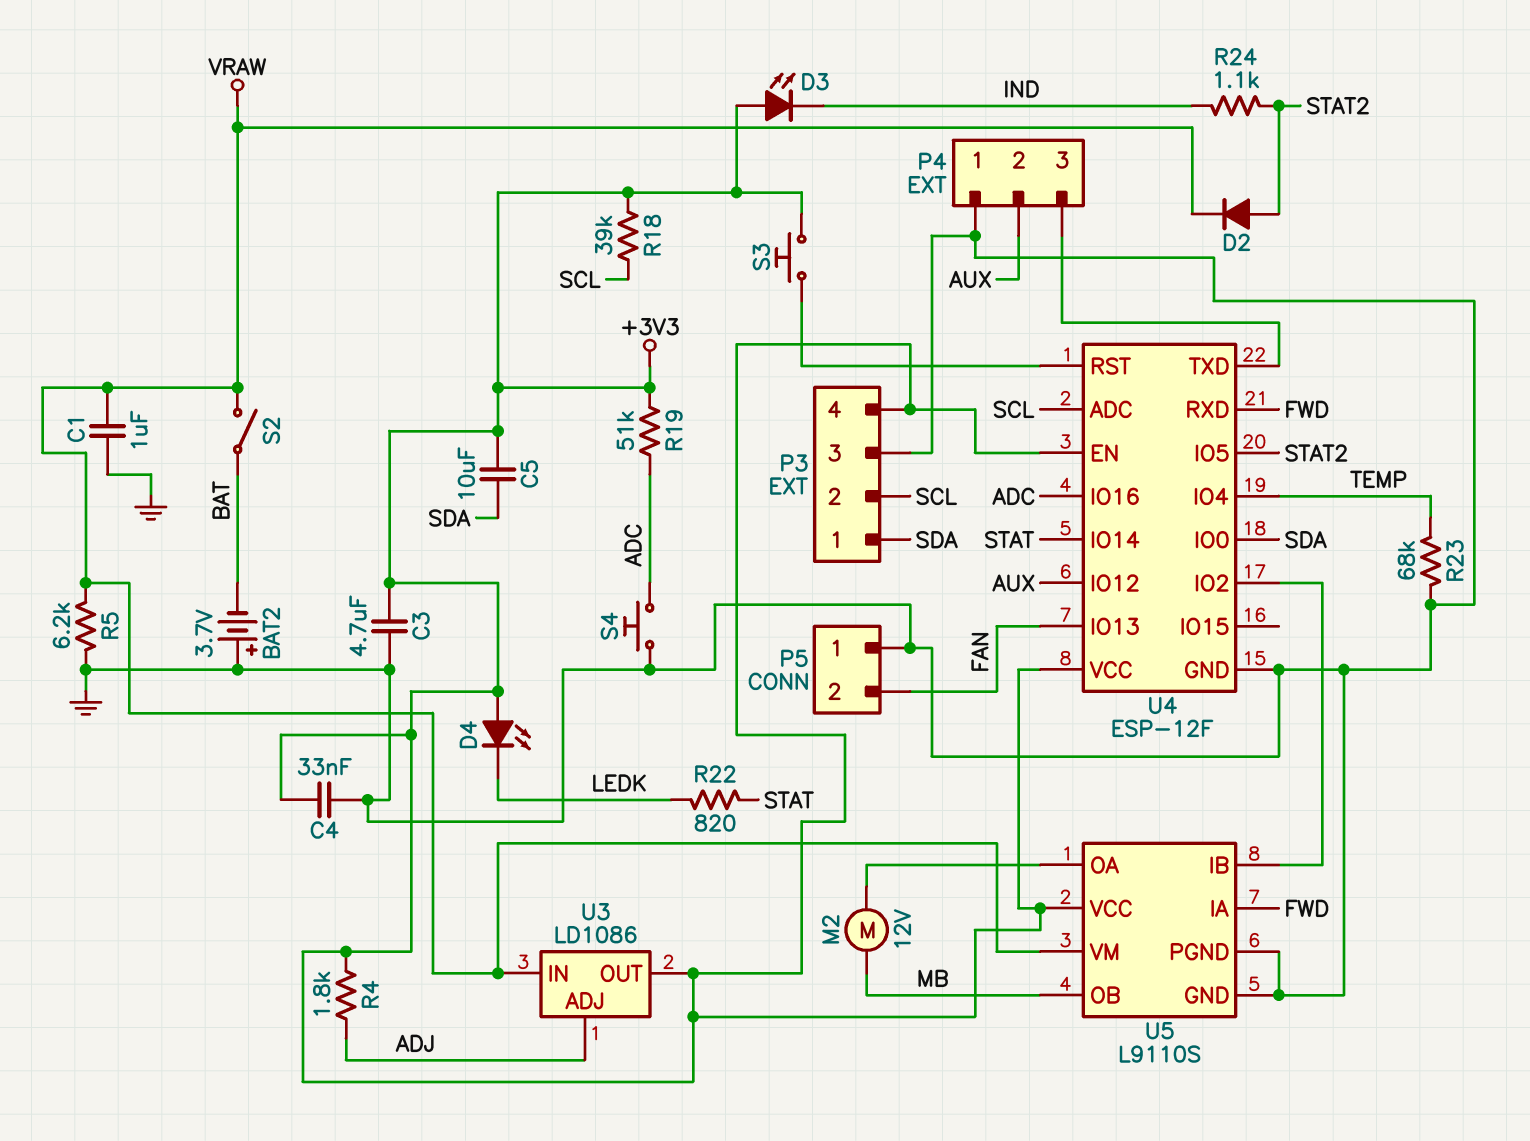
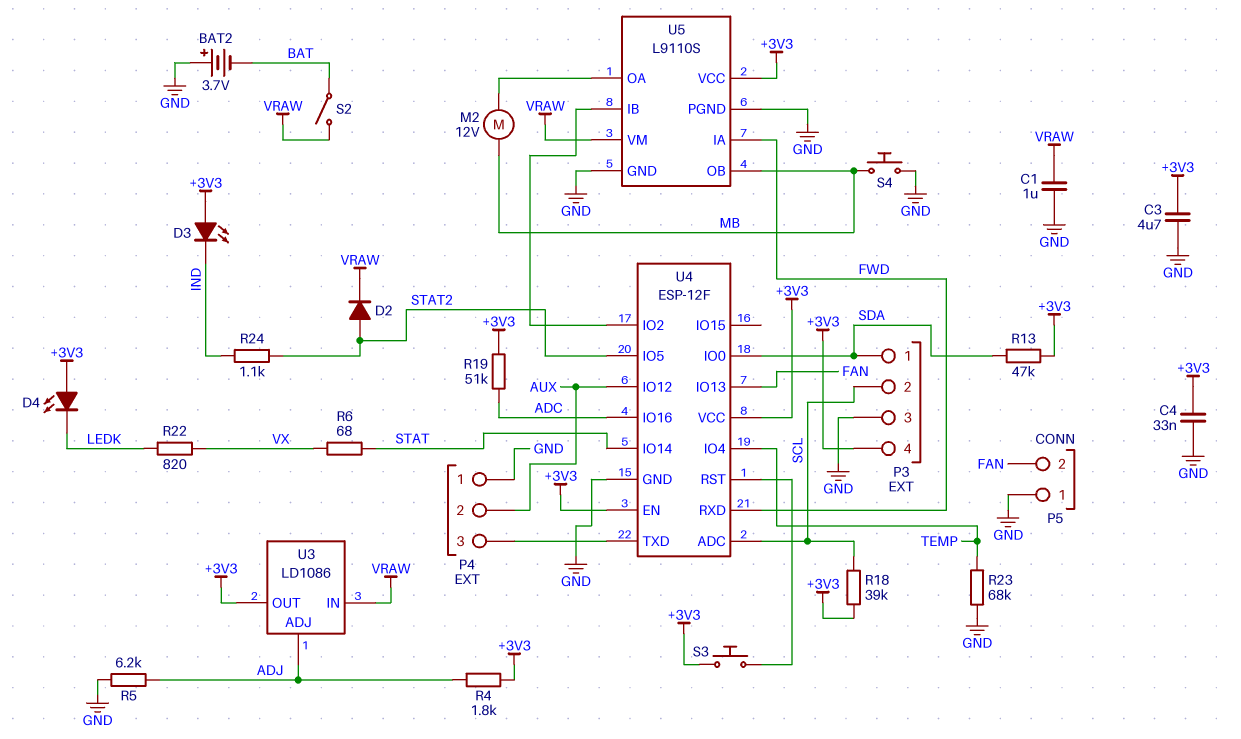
C5: 10uF (+3V3, SDA) -> none
R5: 6.2k (GND, VRAW) -> 6.2k (ADJ, GND)
R6: none -> 68 (STAT, VX)
R13: none -> 47k (+3V3, SDA)
R22: 820 (LEDK, STAT) -> 820 (LEDK, VX)
S4: button (ADC, GND) -> button (GND, MB)

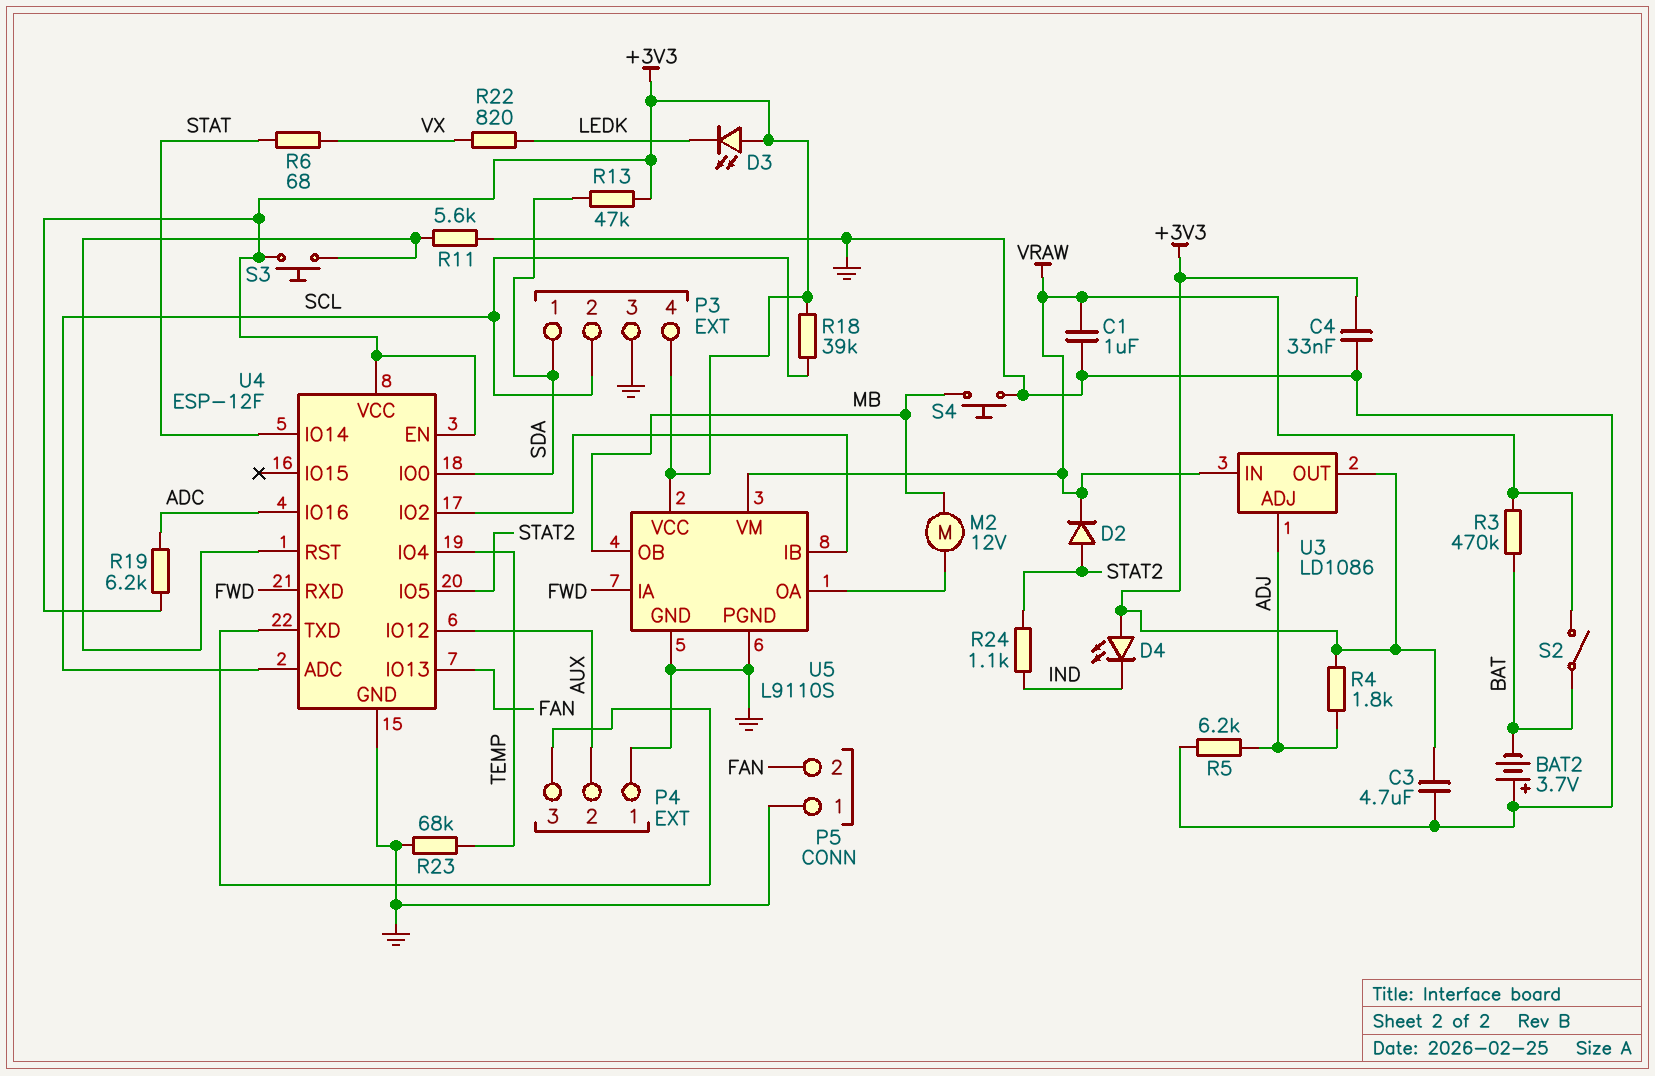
D3: LED (A +3V3, K IND) -> LED (A +3V3, K LEDK)
D4: LED (A +3V3, K LEDK) -> LED (A +3V3, K IND)
R3: none -> 470k (BAT, VRAW)
R11: none -> 5.6k (GND, U4/RST)
R19: 51k (+3V3, ADC) -> 6.2k (+3V3, ADC)

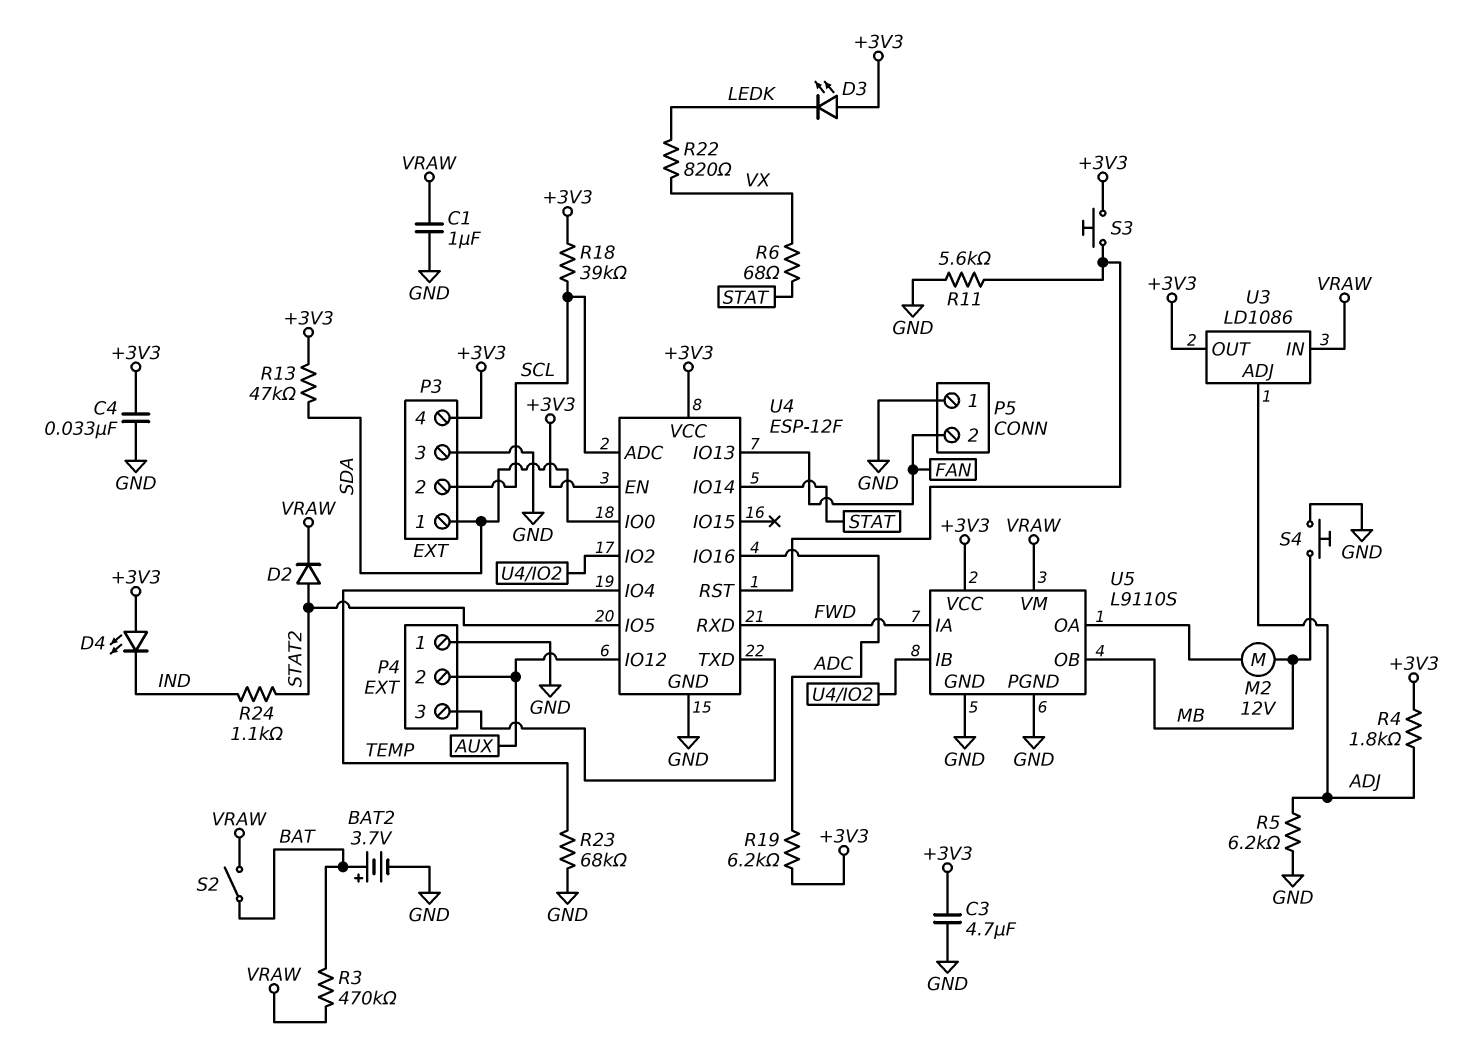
BAT2: 3.7V (plus GND, minus BAT) -> 3.7V (plus BAT, minus GND)

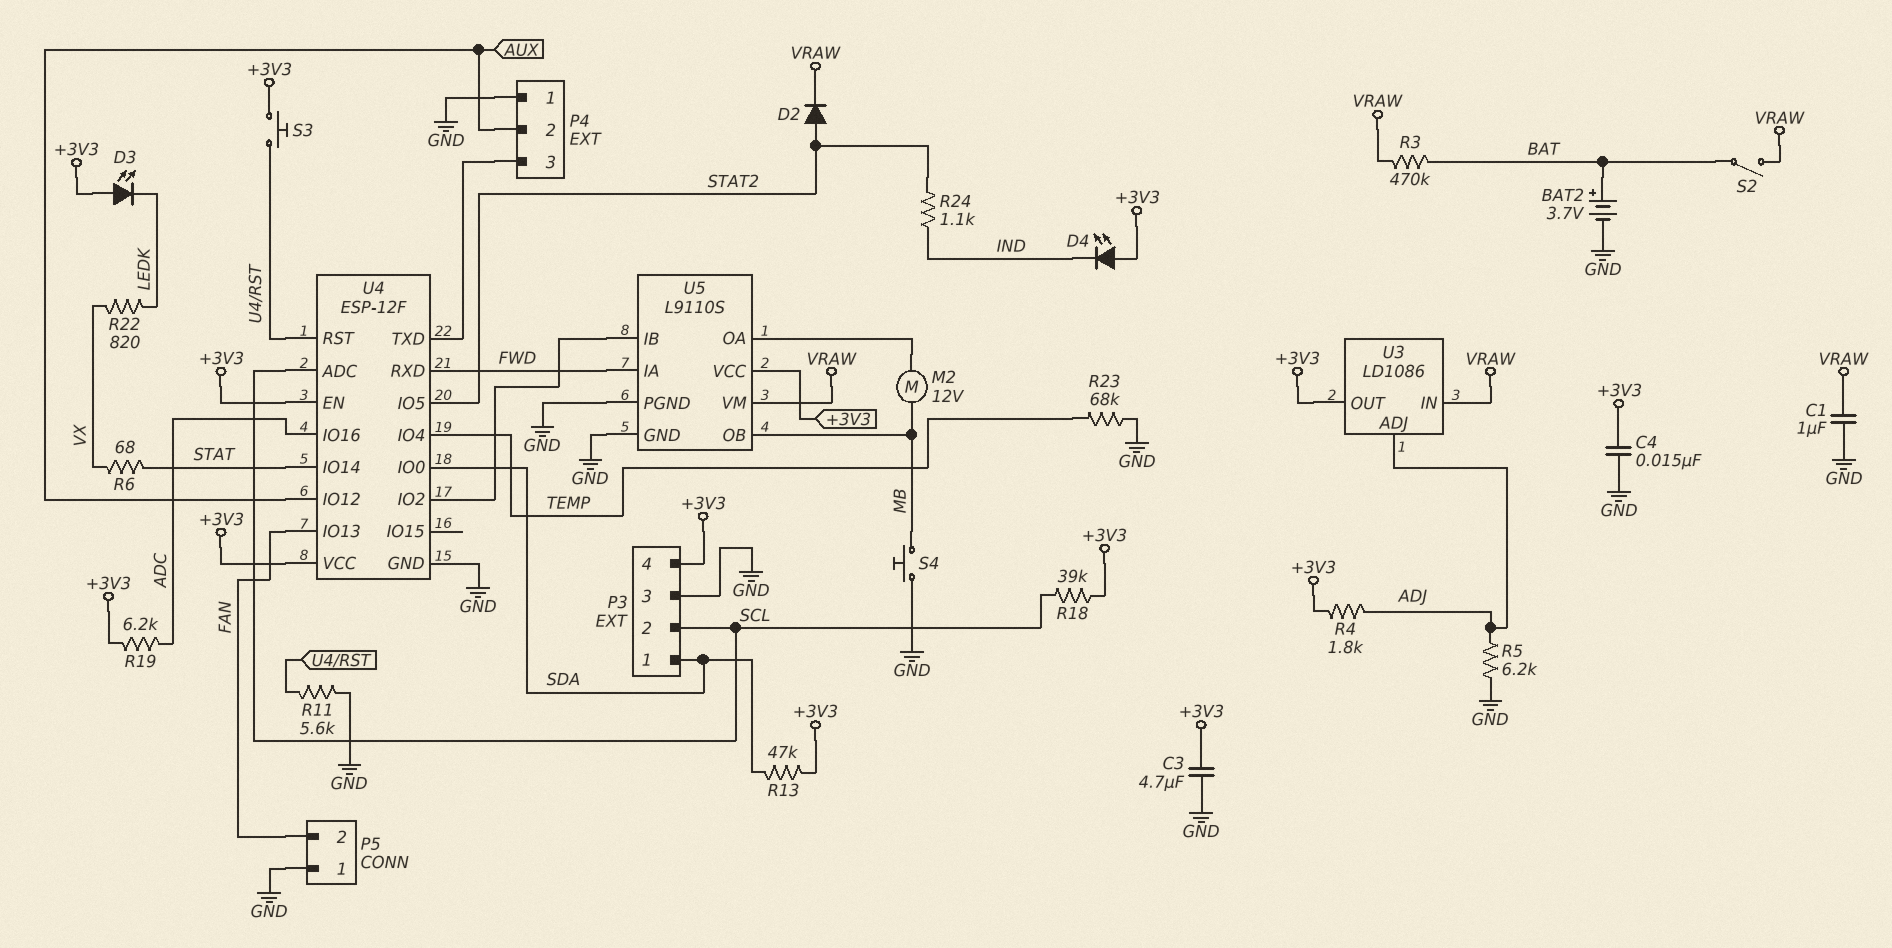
C4: 33nF (+3V3, GND) -> 15nF (+3V3, GND)

